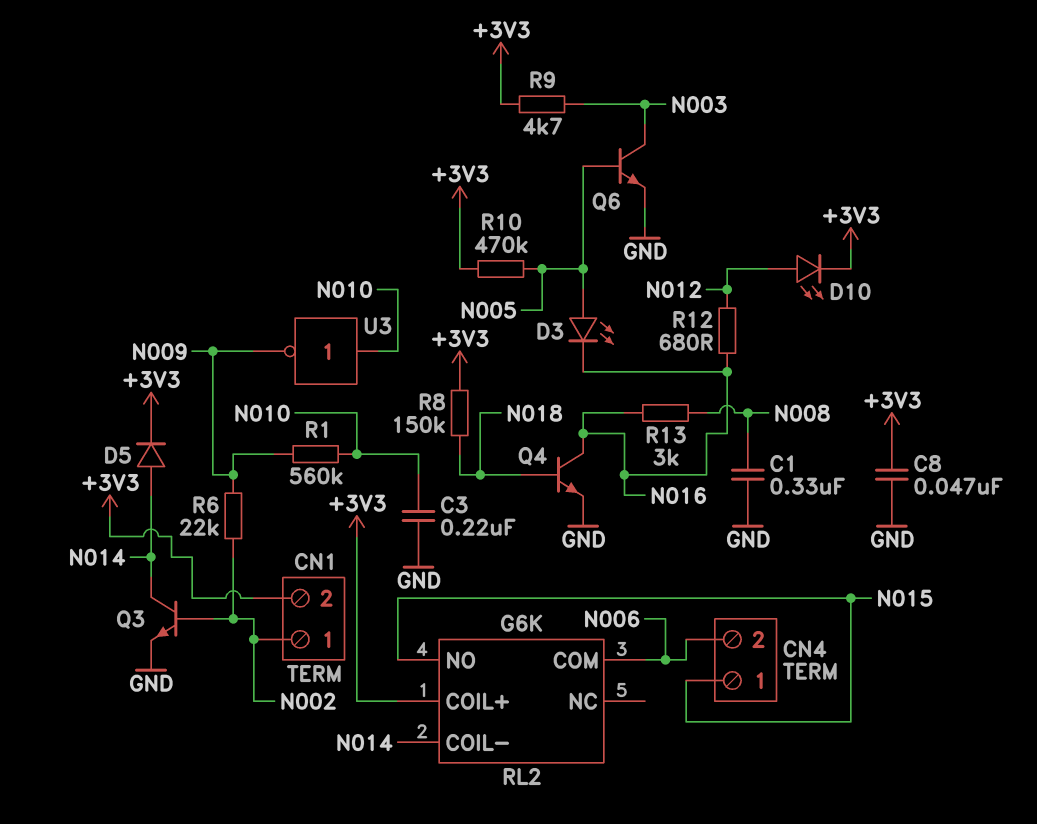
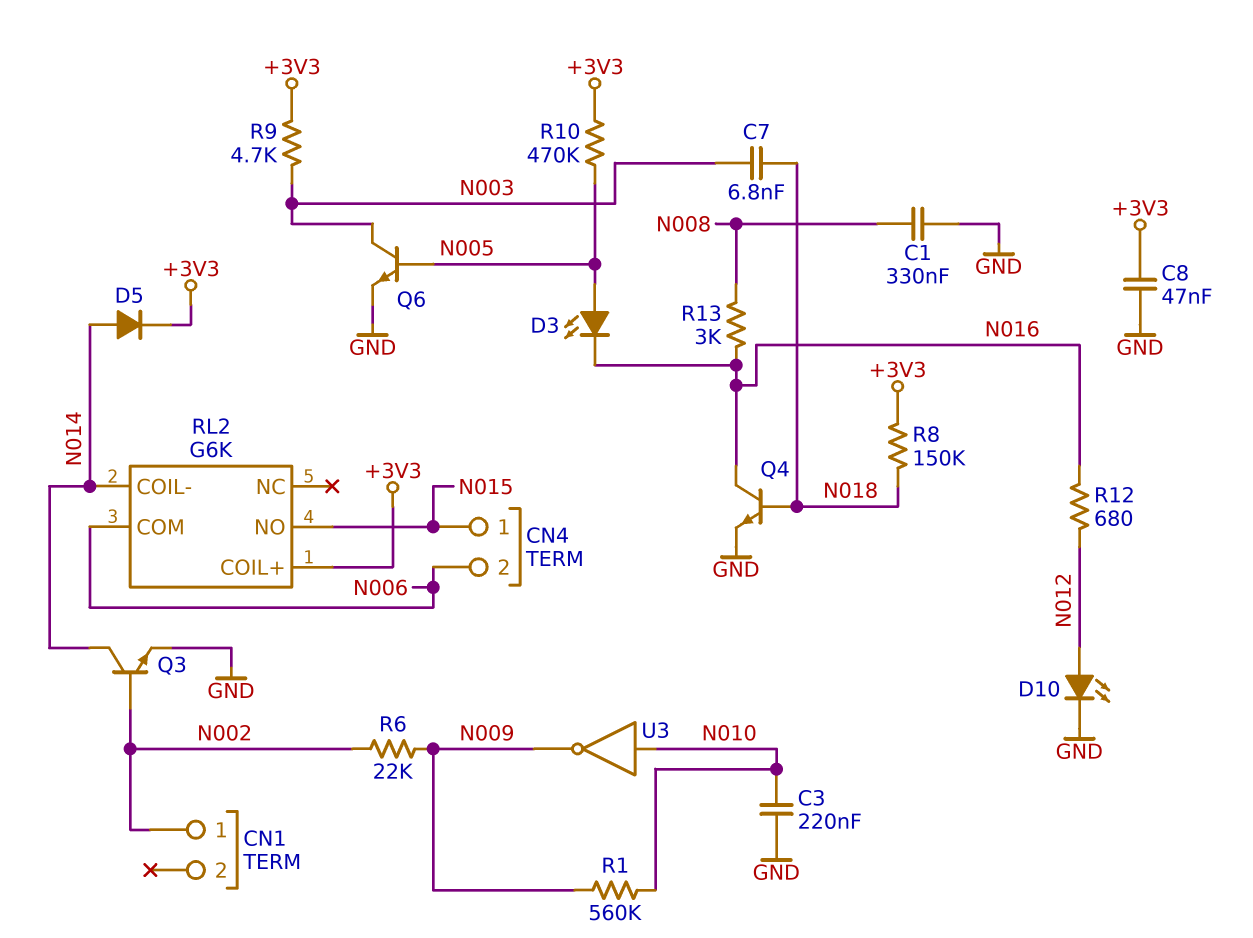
C7: none -> 6.8nF (N003, N018)
CN1 pin 2: +3V3 -> none
D10: LED (A N012, K +3V3) -> LED (A N012, K GND)

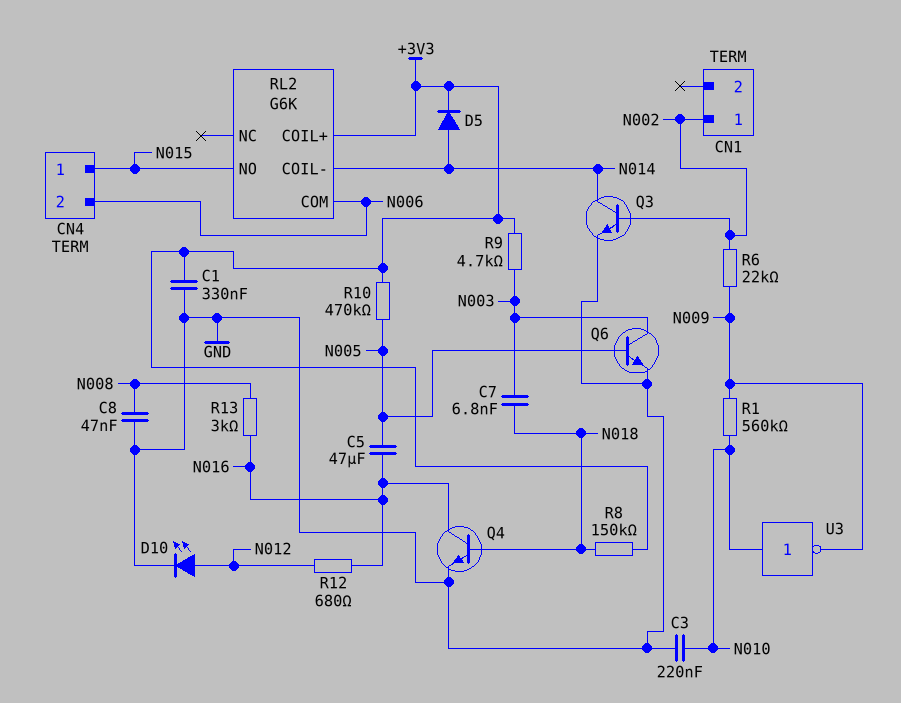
C1: 330nF (GND, N008) -> 330nF (+3V3, GND)
C5: none -> 47uF (N005, N016)
C8: 47nF (+3V3, GND) -> 47nF (GND, N008)
D3: LED (A N005, K N016) -> none

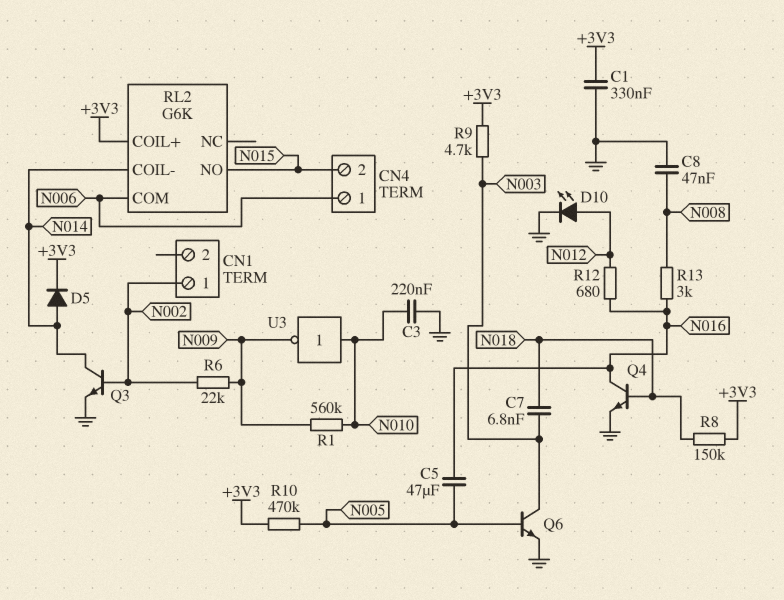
CN4 pin 1: N015 -> N006
CN4 pin 2: N006 -> N015

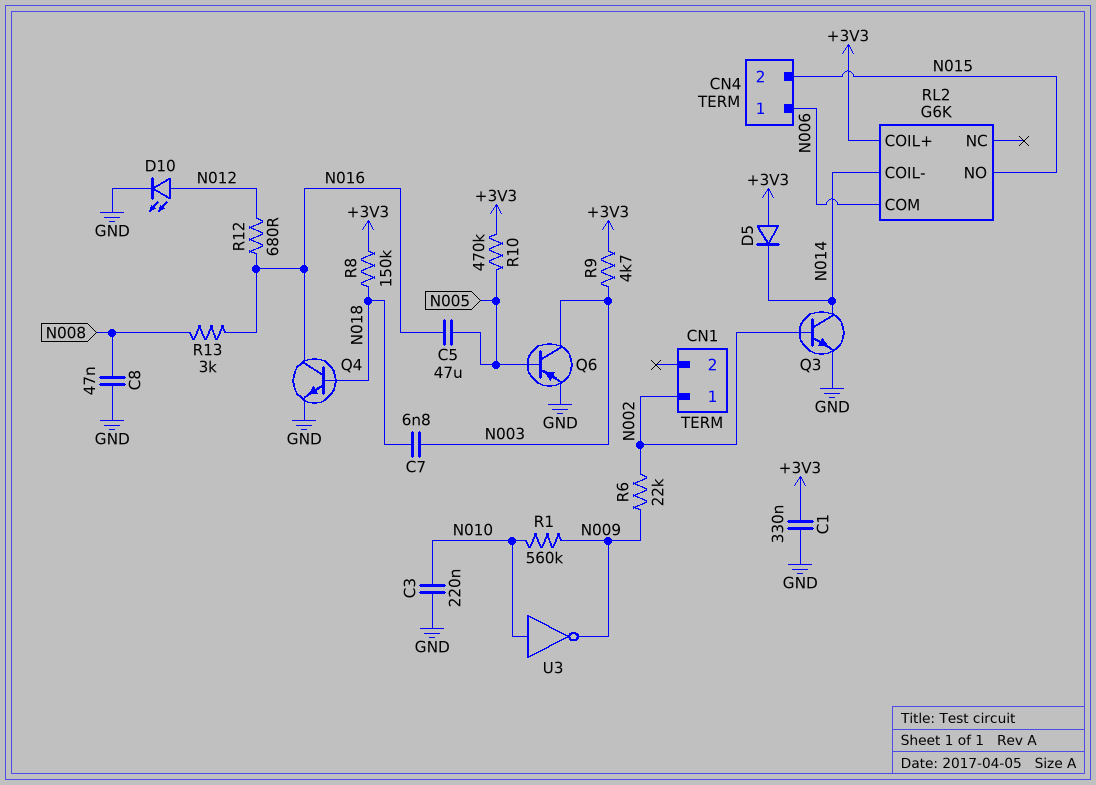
D5: diode (A N014, K +3V3) -> diode (A +3V3, K N014)
Q6: NPN (B N005, C N003, E GND) -> PNP (B N005, C N003, E GND)

